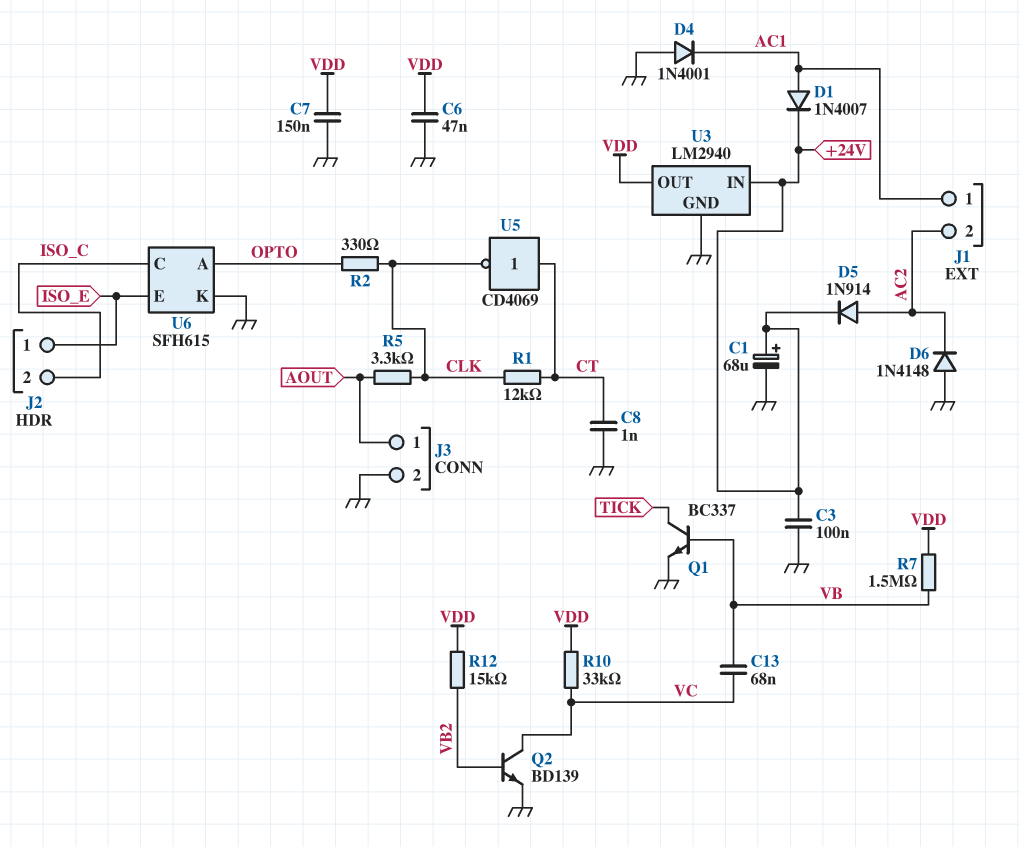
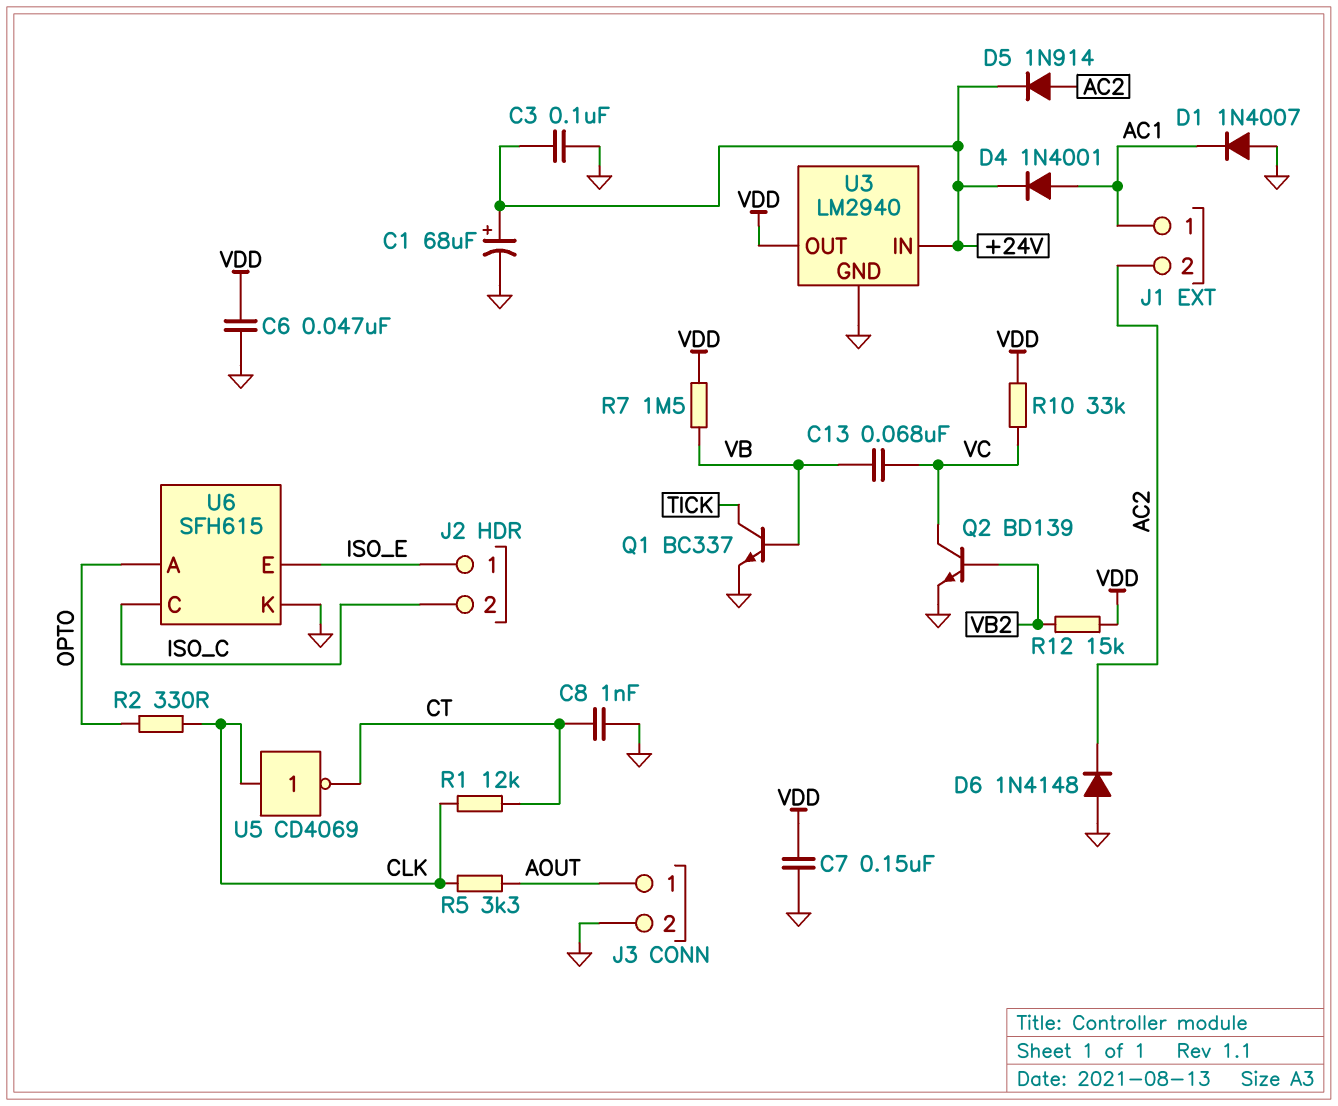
D1: diode 1N4007 (A AC1, K +24V) -> diode 1N4007 (A GND, K AC1)
D4: diode 1N4001 (A GND, K AC1) -> diode 1N4001 (A AC1, K +24V)
U5: NOT CD4069 (in CT, out CLK) -> NOT CD4069 (in CLK, out CT)

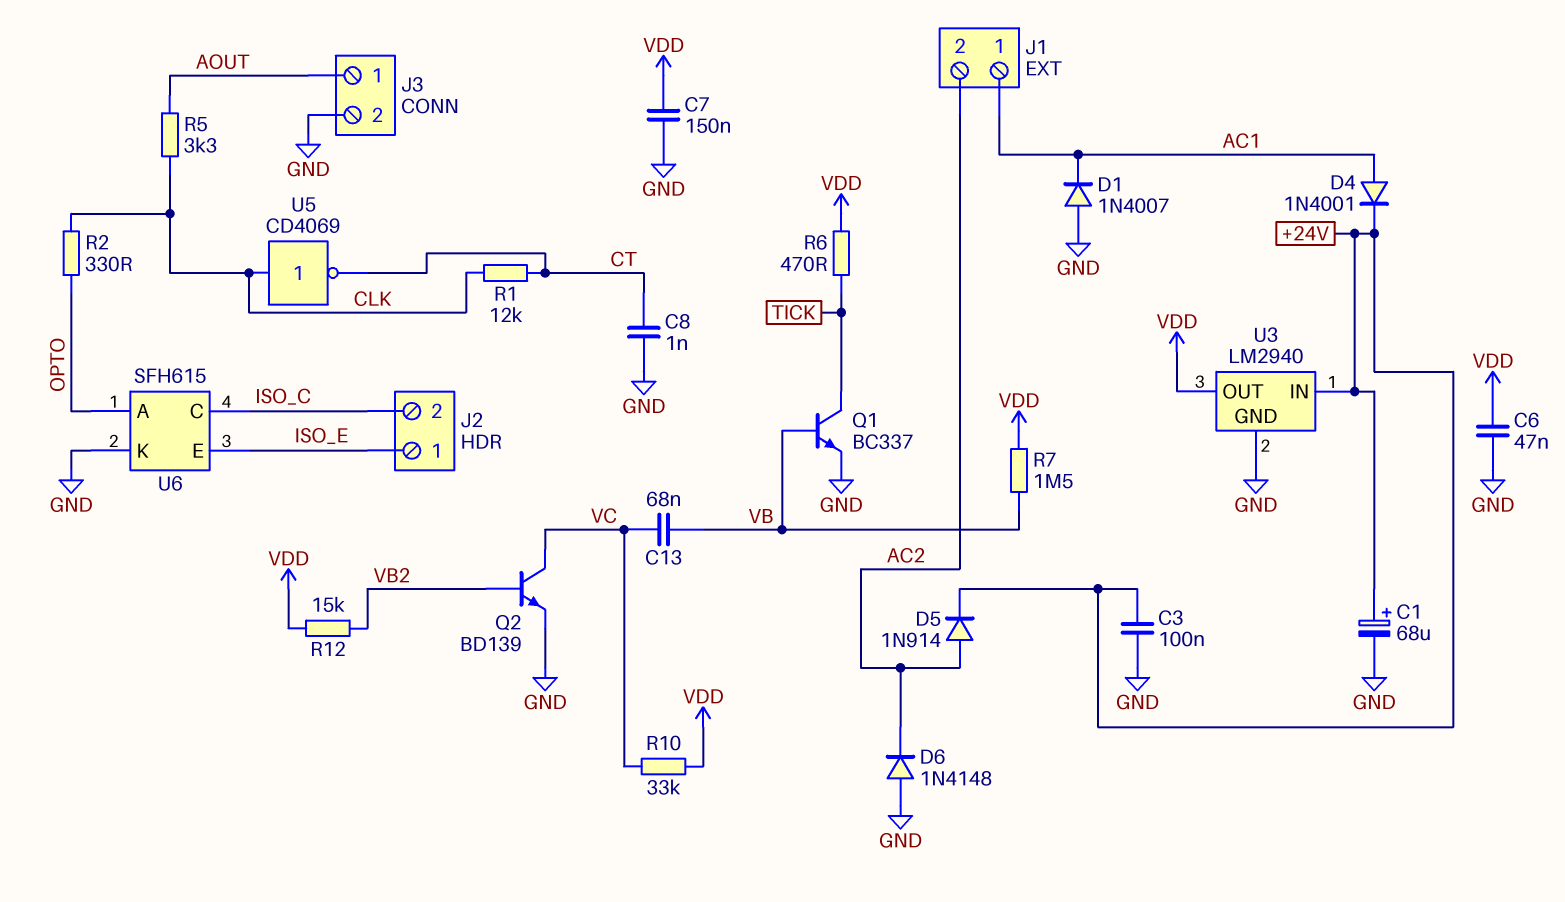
R6: none -> 470 (TICK, VDD)

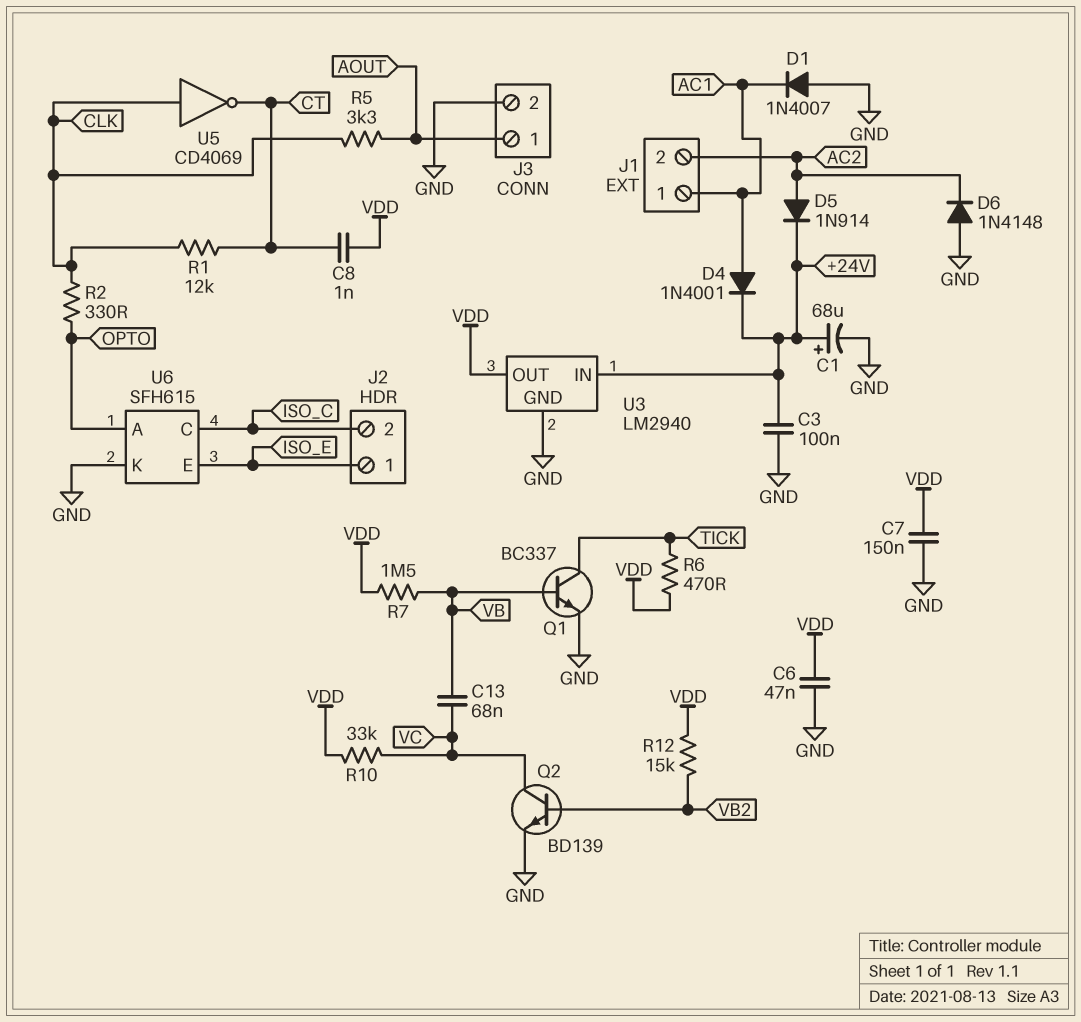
C8: 1nF (CT, GND) -> 1nF (CT, VDD)

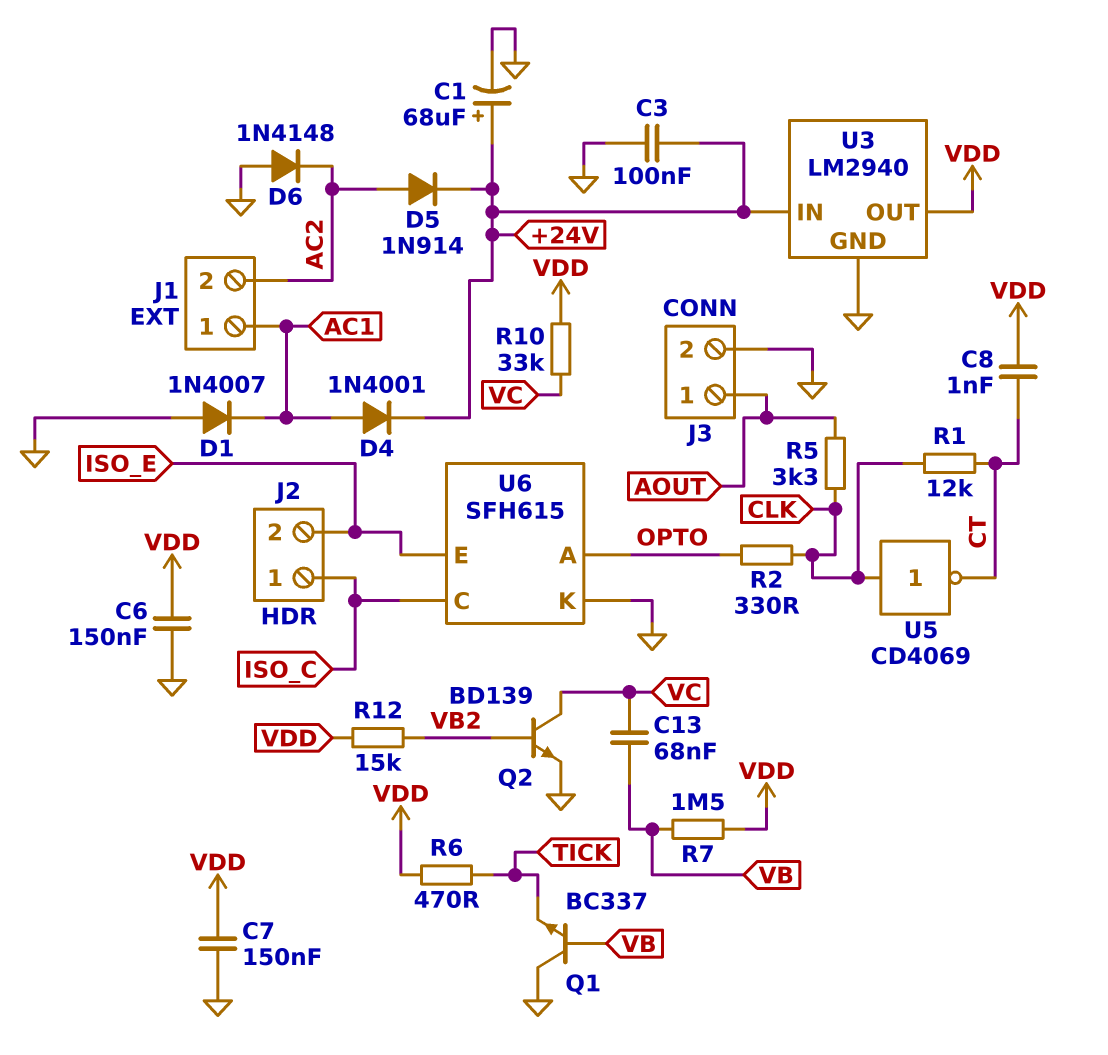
C6: 47nF (GND, VDD) -> 150nF (GND, VDD)
J2 pin 1: ISO_E -> ISO_C
J2 pin 2: ISO_C -> ISO_E
Q1: NPN BC337 (B VB, C TICK, E GND) -> NPN BC337 (B VB, C GND, E TICK)

